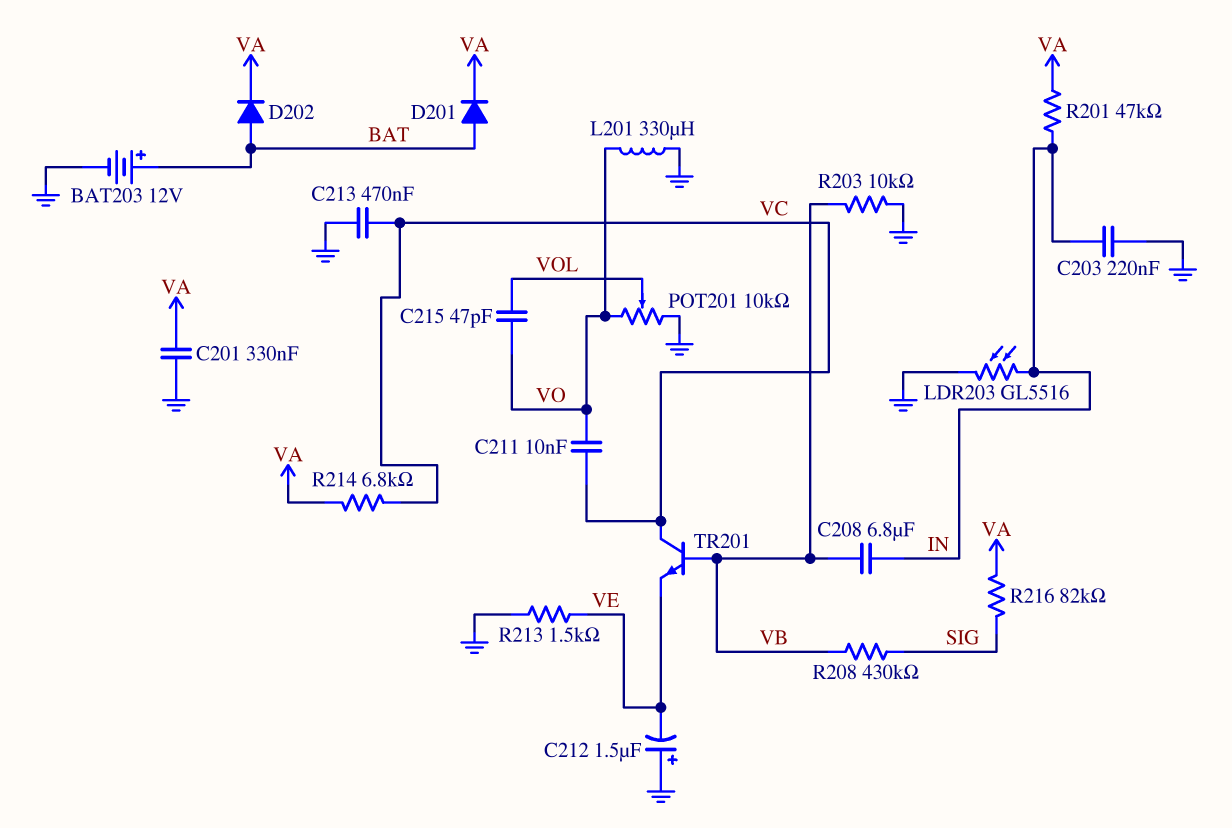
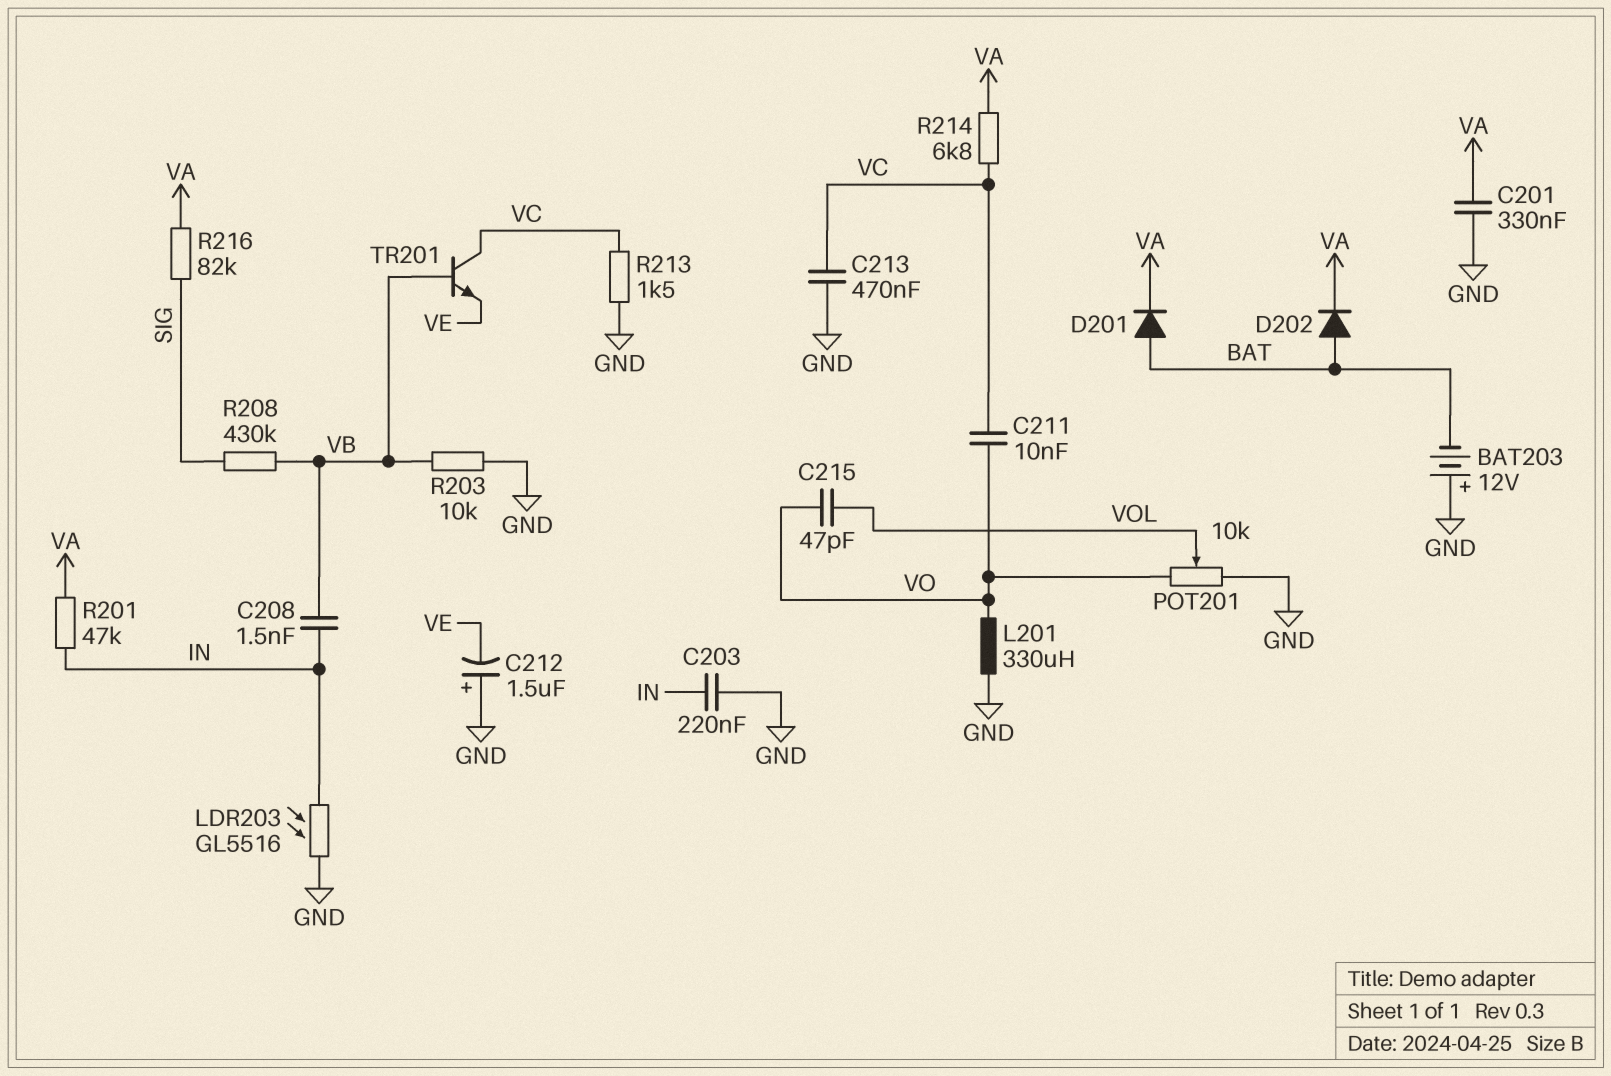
BAT203: 12V (plus BAT, minus GND) -> 12V (plus GND, minus BAT)
C208: 6.8uF (IN, VB) -> 1.5nF (IN, VB)
R213: 1.5k (GND, VE) -> 1.5k (GND, VC)

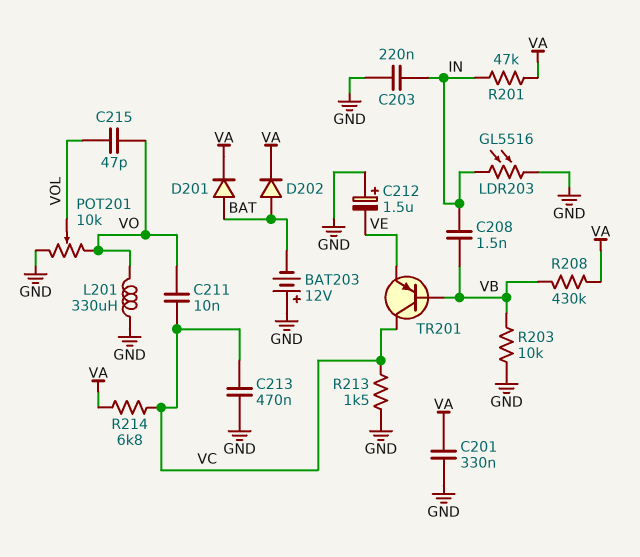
R208: 430k (SIG, VB) -> 430k (VA, VB)
R216: 82k (SIG, VA) -> none
TR201: NPN (B VB, C VC, E VE) -> PNP (B VB, C VC, E VE)

